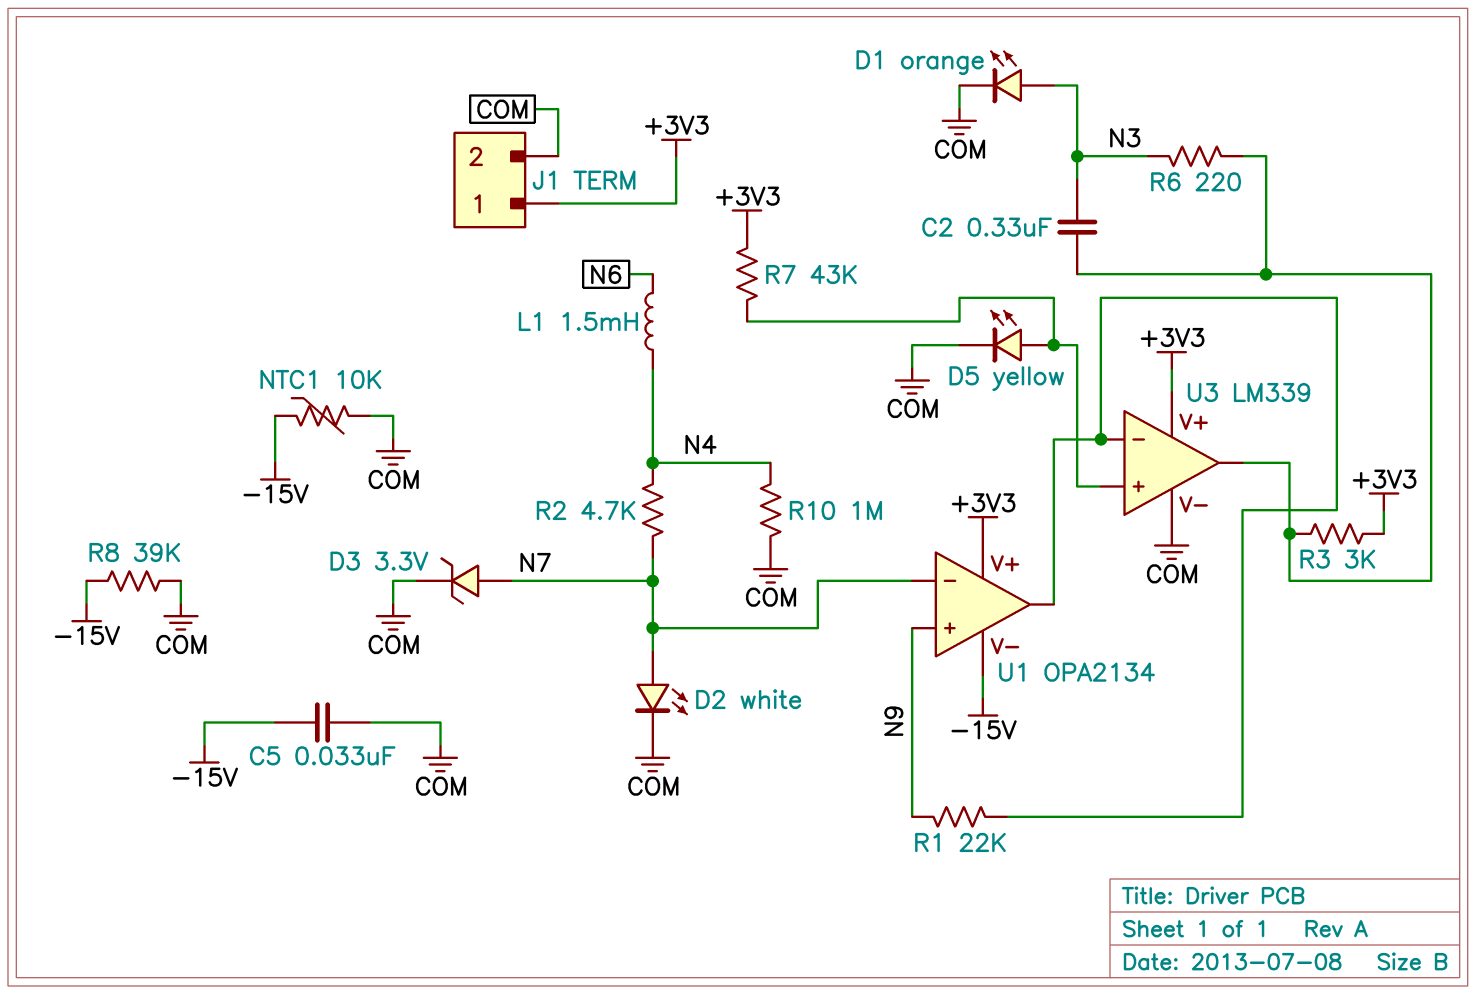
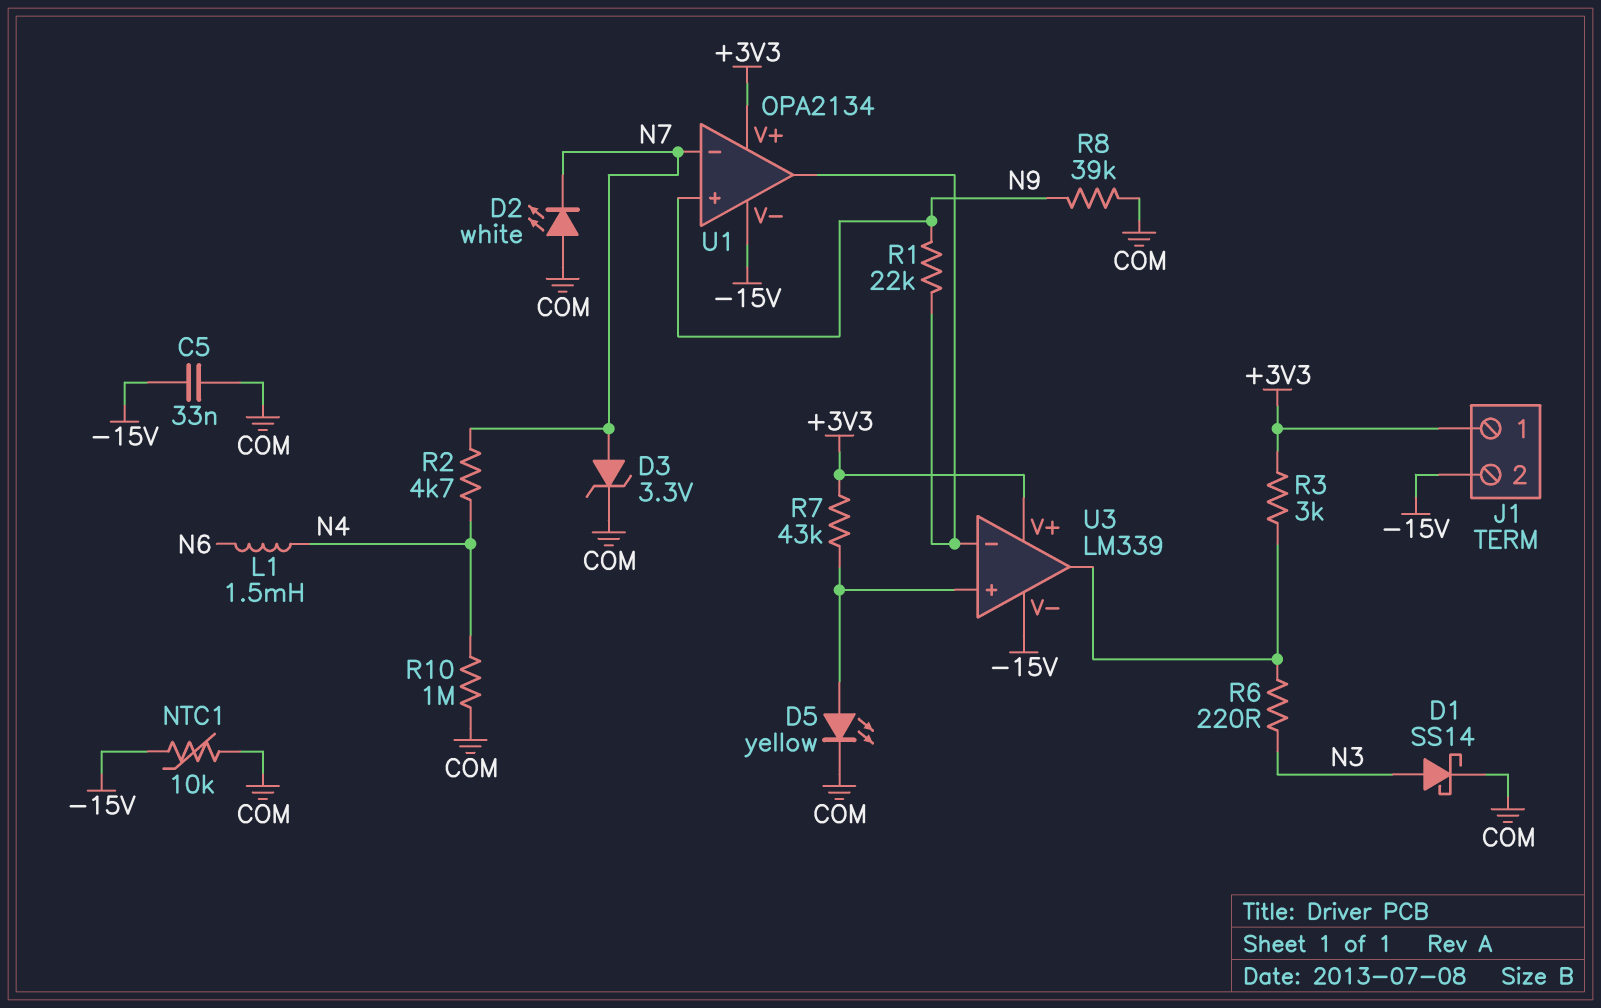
C2: 330nF (N3, U3/out) -> none
D1: LED orange (A N3, K COM) -> schottky SS14 (A N3, K COM)
D2: LED white (A N7, K COM) -> LED white (A COM, K N7)
J1 pin 2: COM -> -15V
R8: 39k (-15V, COM) -> 39k (COM, N9)
U3 pin V-: COM -> -15V

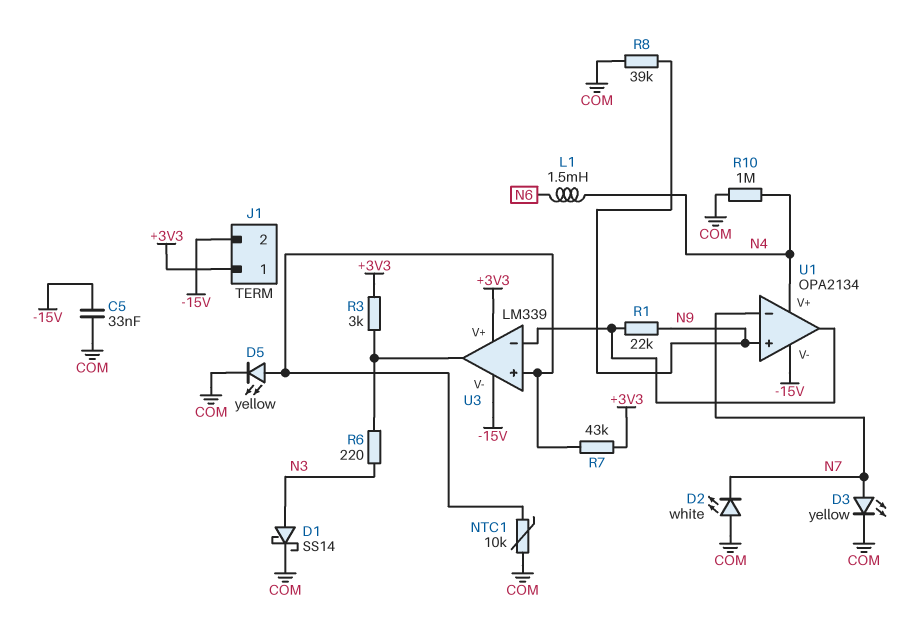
D3: zener 3.3V (A N7, K COM) -> LED yellow (A N7, K COM)
NTC1: 10k (-15V, COM) -> 10k (COM, U3/in+)
R2: 4.7k (N4, N7) -> none
U1 pin V+: +3V3 -> N4

